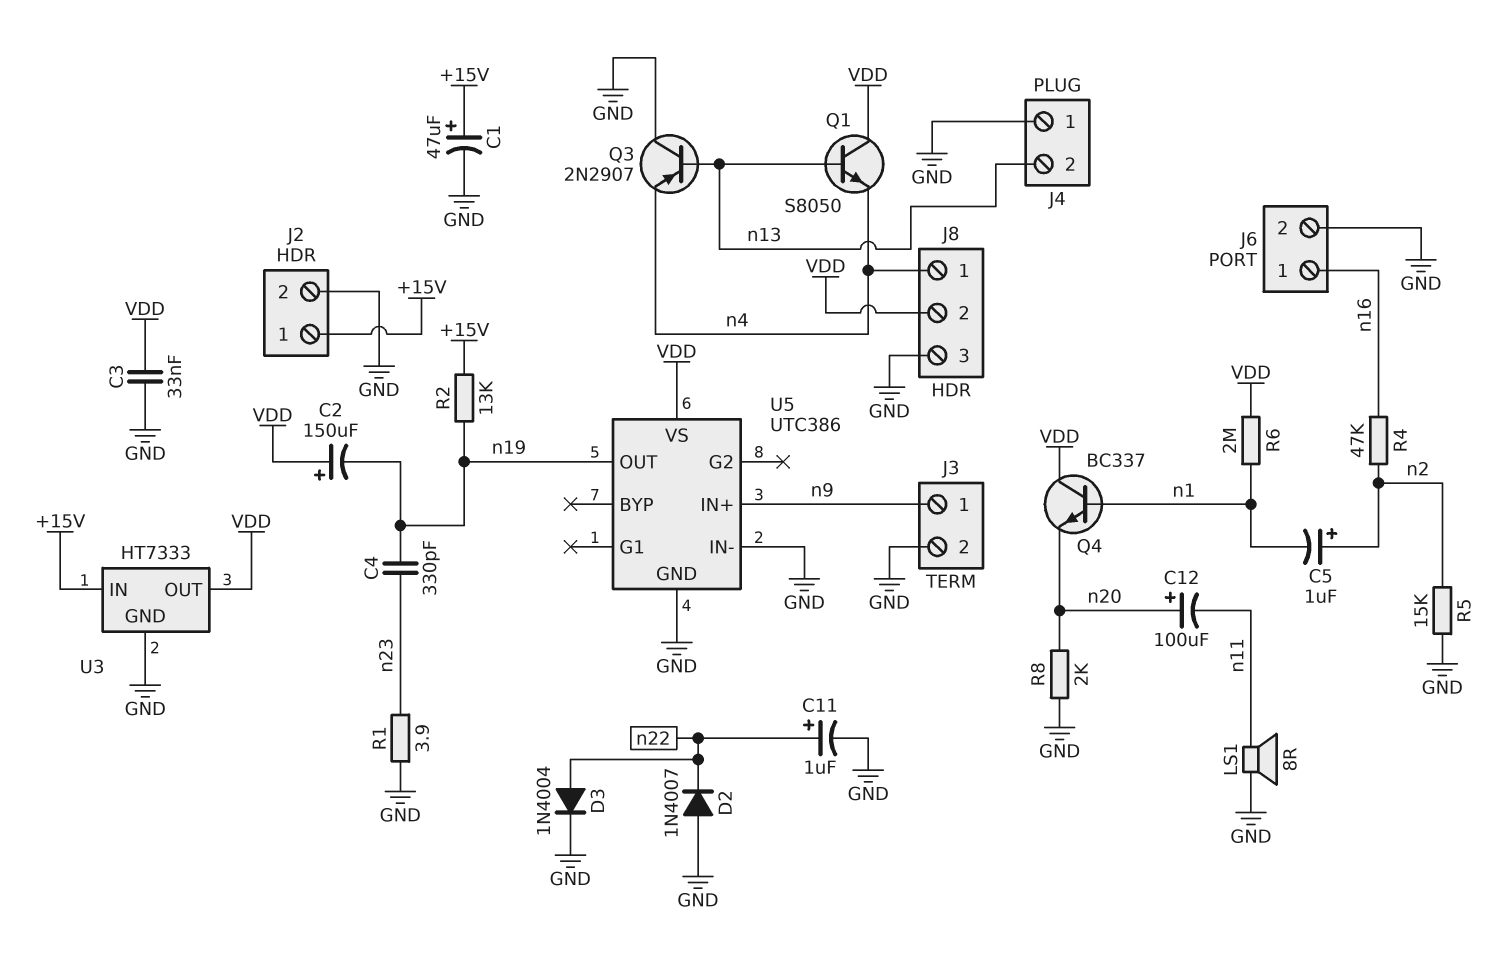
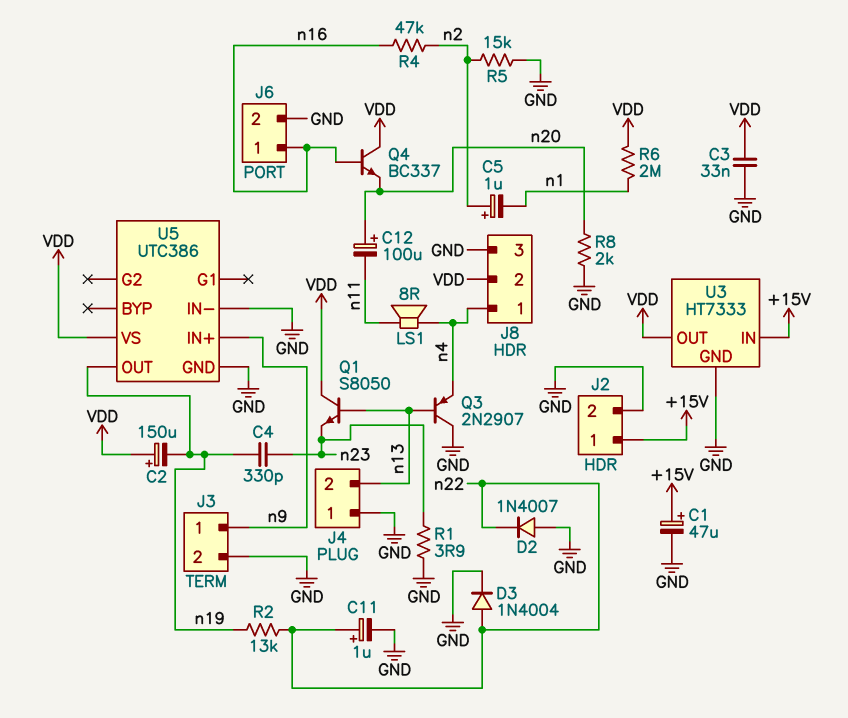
LS1: speaker 8R (GND, n11) -> speaker 8R (n4, n11)
Q1: NPN S8050 (B n13, C VDD, E n4) -> NPN S8050 (B n13, C VDD, E n23)
Q4: NPN BC337 (B n1, C VDD, E n20) -> NPN BC337 (B n16, C VDD, E n20)
R2: 13k (+15V, n19) -> 13k (n19, n22)

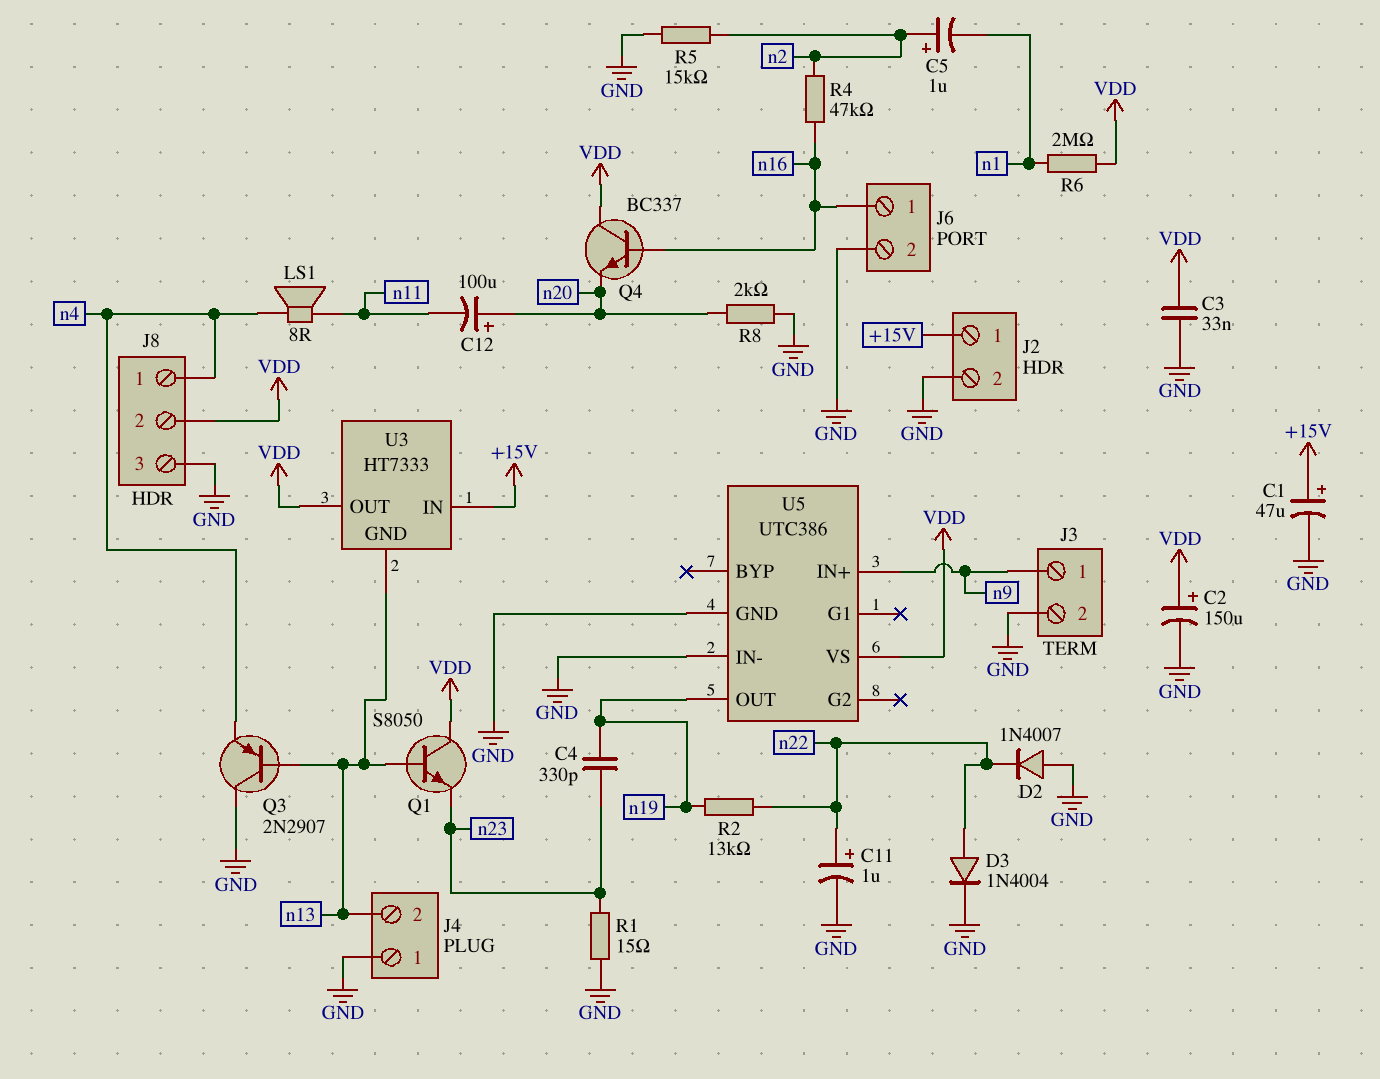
C2: 150uF (plus VDD, minus n19) -> 150uF (plus VDD, minus GND)
R1: 3.9 (GND, n23) -> 15 (GND, n23)
U3 pin GND: GND -> n13

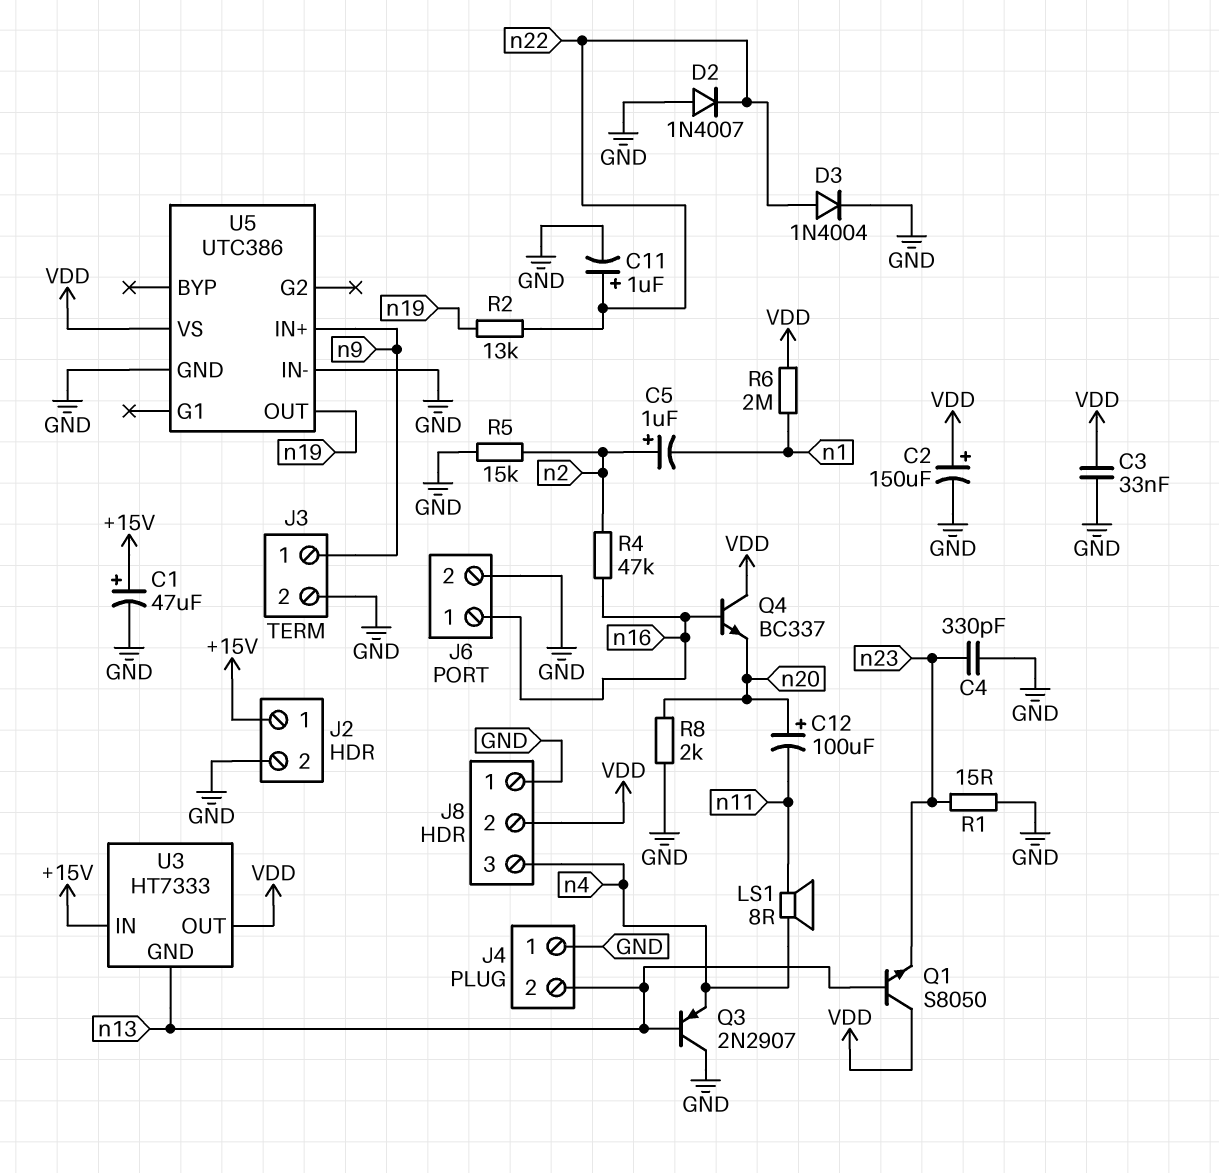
C4: 330pF (n19, n23) -> 330pF (GND, n23)
J8 pin 1: n4 -> GND
J8 pin 3: GND -> n4

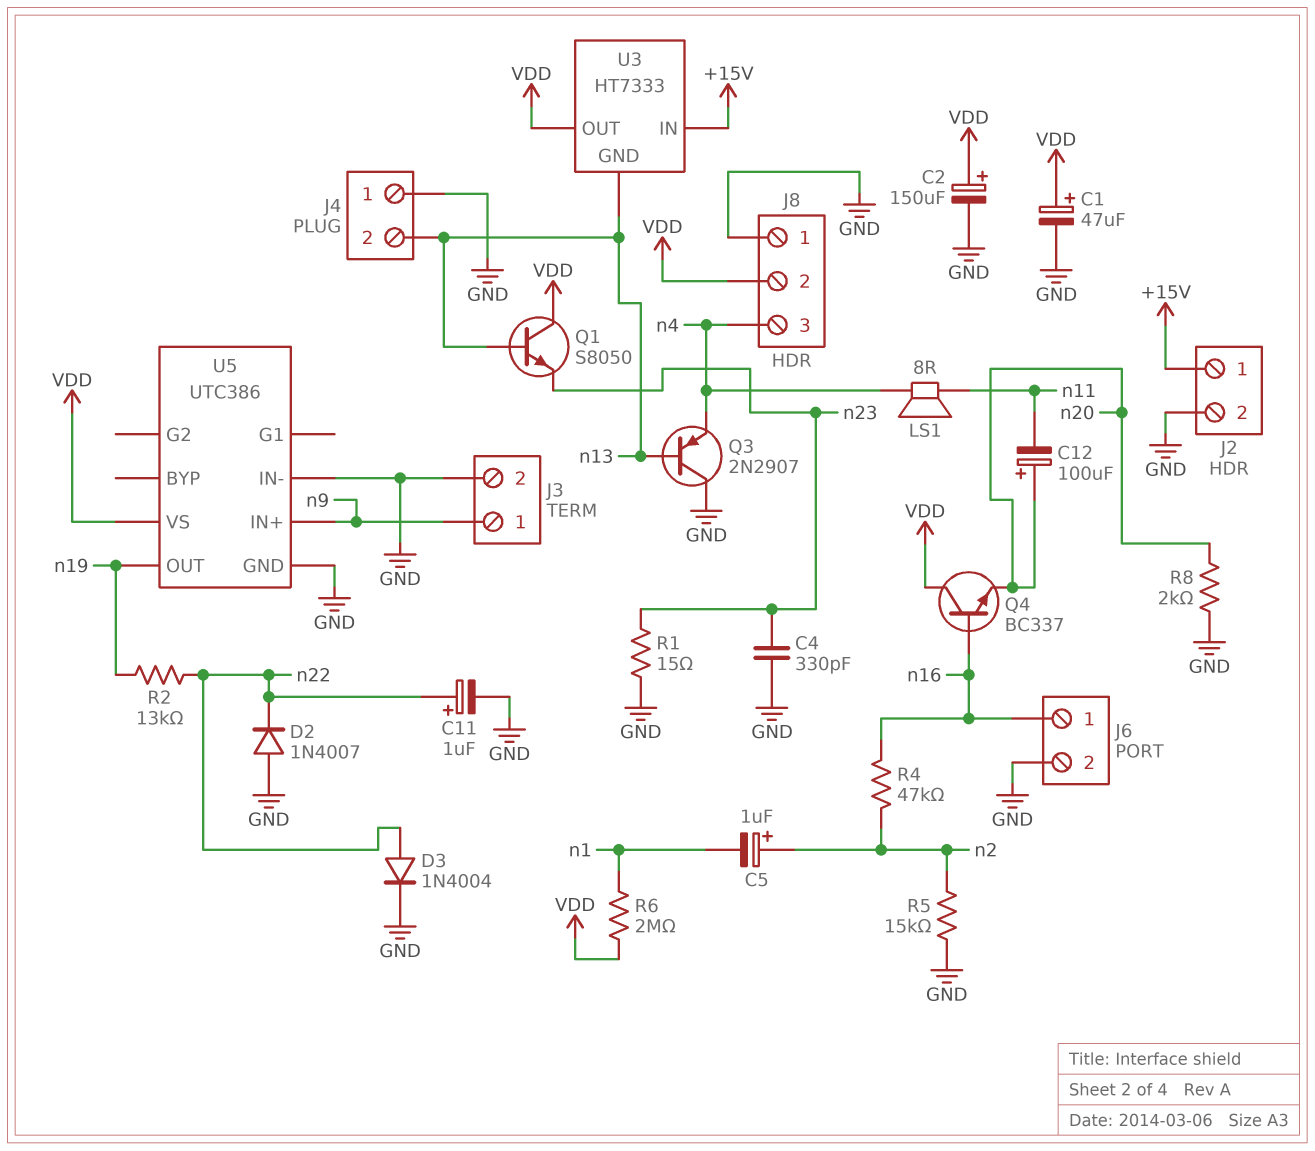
C1: 47uF (plus +15V, minus GND) -> 47uF (plus VDD, minus GND)
C3: 33nF (GND, VDD) -> none

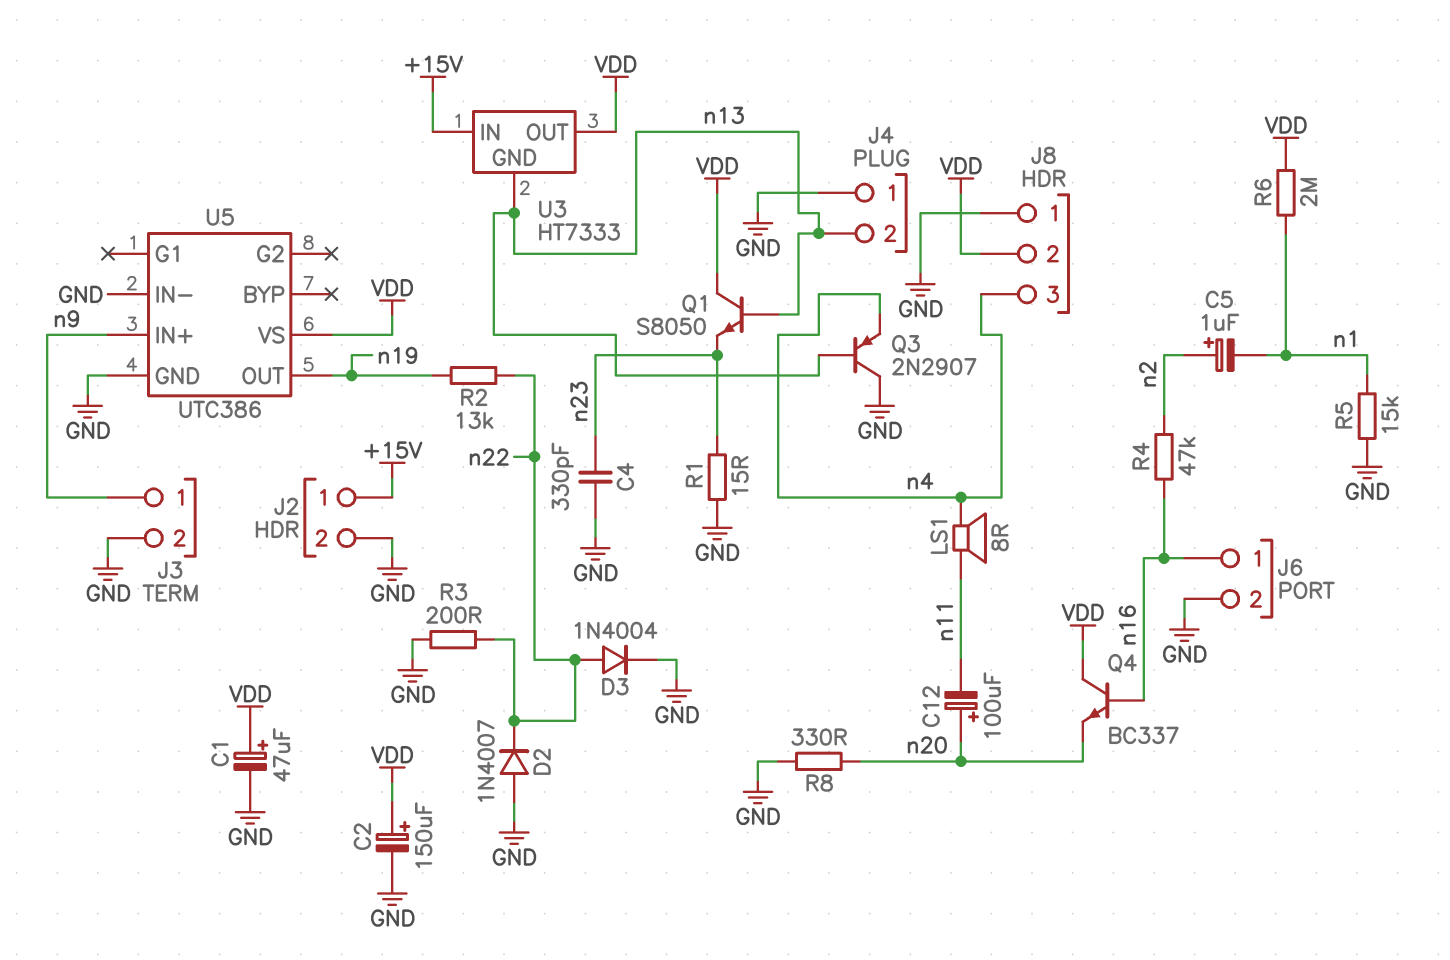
C11: 1uF (plus n22, minus GND) -> none
R3: none -> 200 (GND, n22)
R5: 15k (GND, n2) -> 15k (GND, n1)
R8: 2k (GND, n20) -> 330 (GND, n20)

